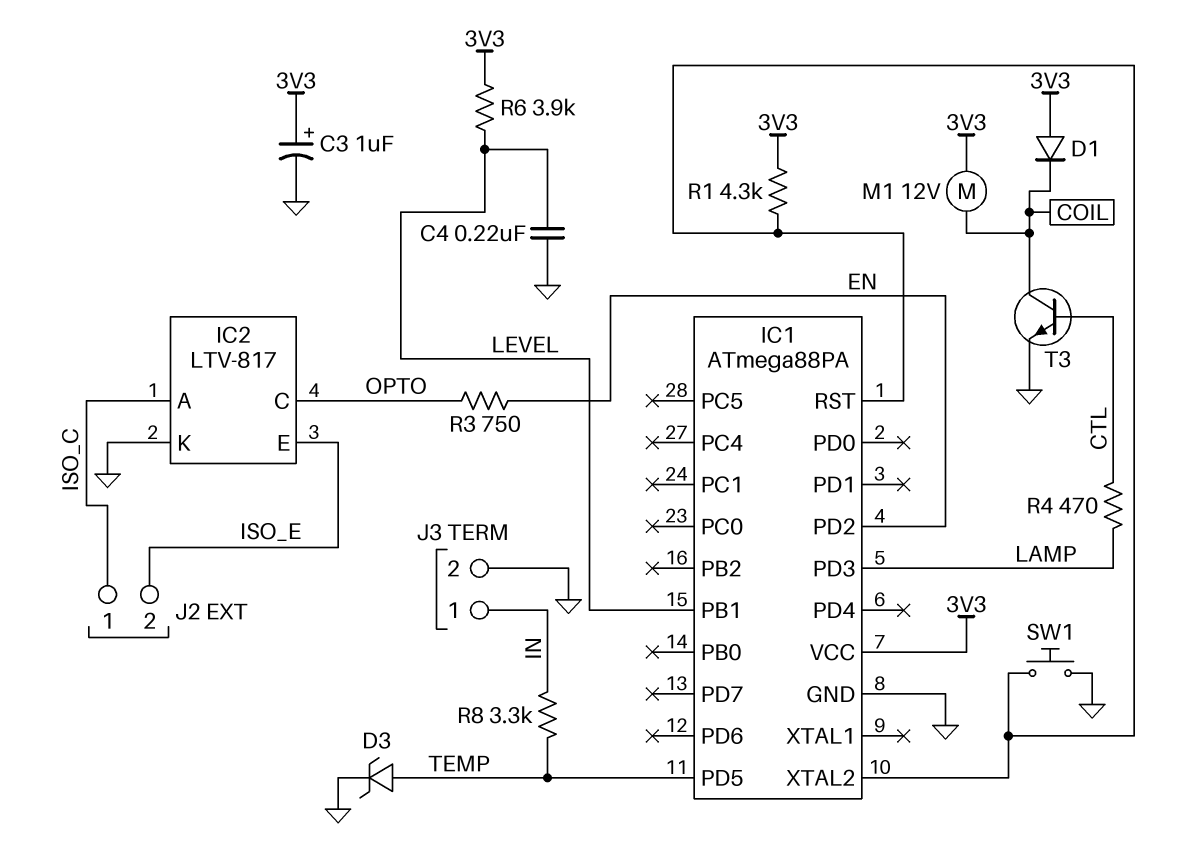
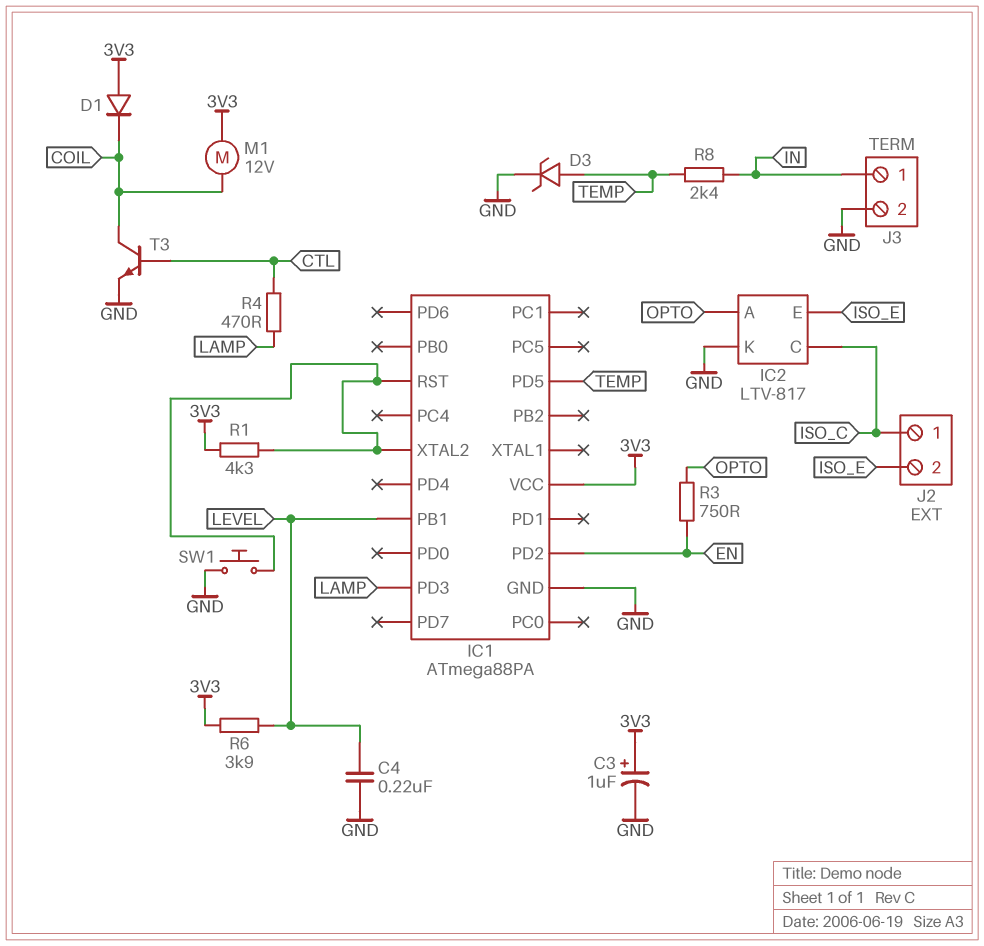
IC2 pin A: ISO_C -> OPTO
IC2 pin C: OPTO -> ISO_C
R8: 3.3k (IN, TEMP) -> 2.4k (IN, TEMP)

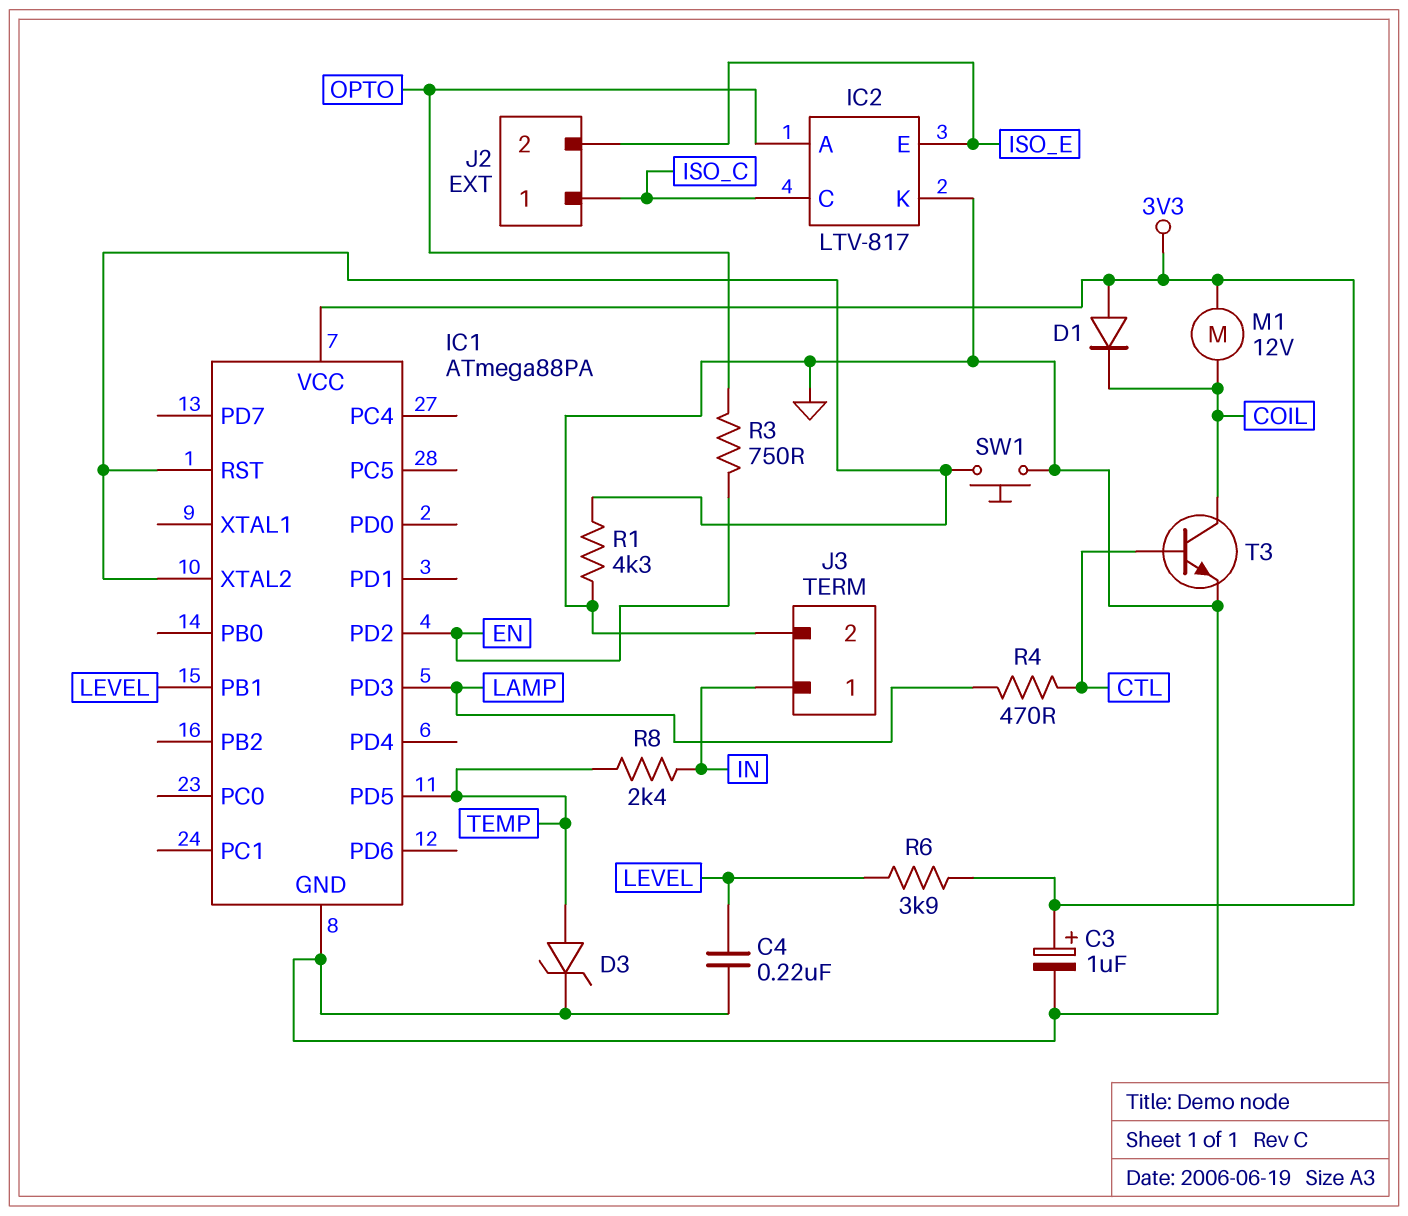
R1: 4.3k (3V3, IC1/RST) -> 4.3k (GND, IC1/RST)

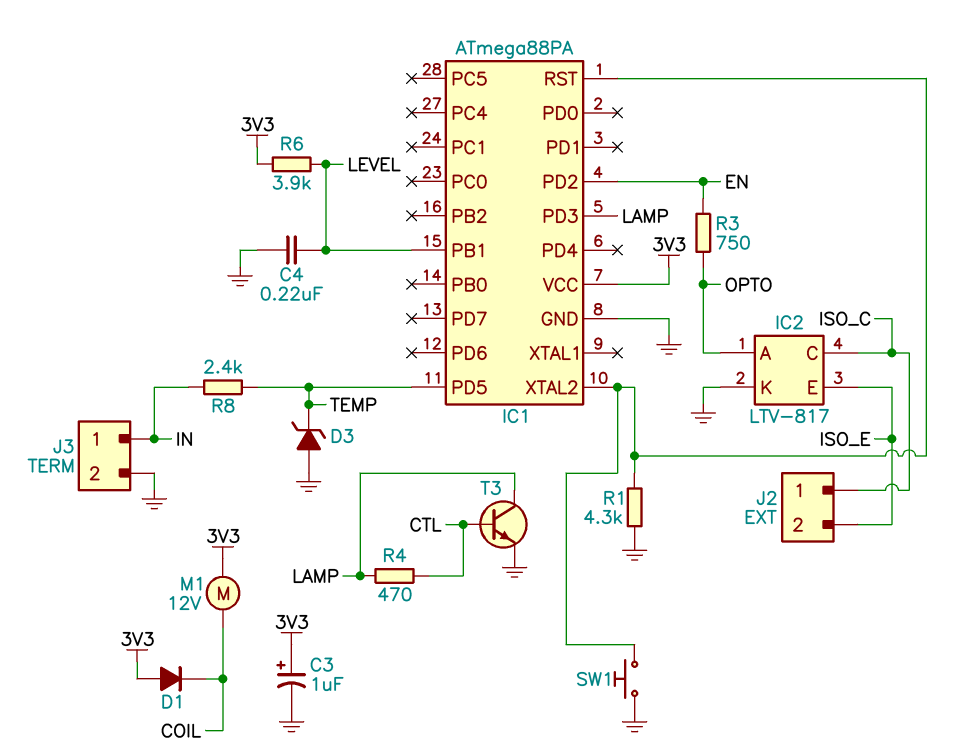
D3: zener (A TEMP, K GND) -> zener (A GND, K TEMP)
T3: NPN (B CTL, C COIL, E GND) -> NPN (B CTL, C LAMP, E GND)

